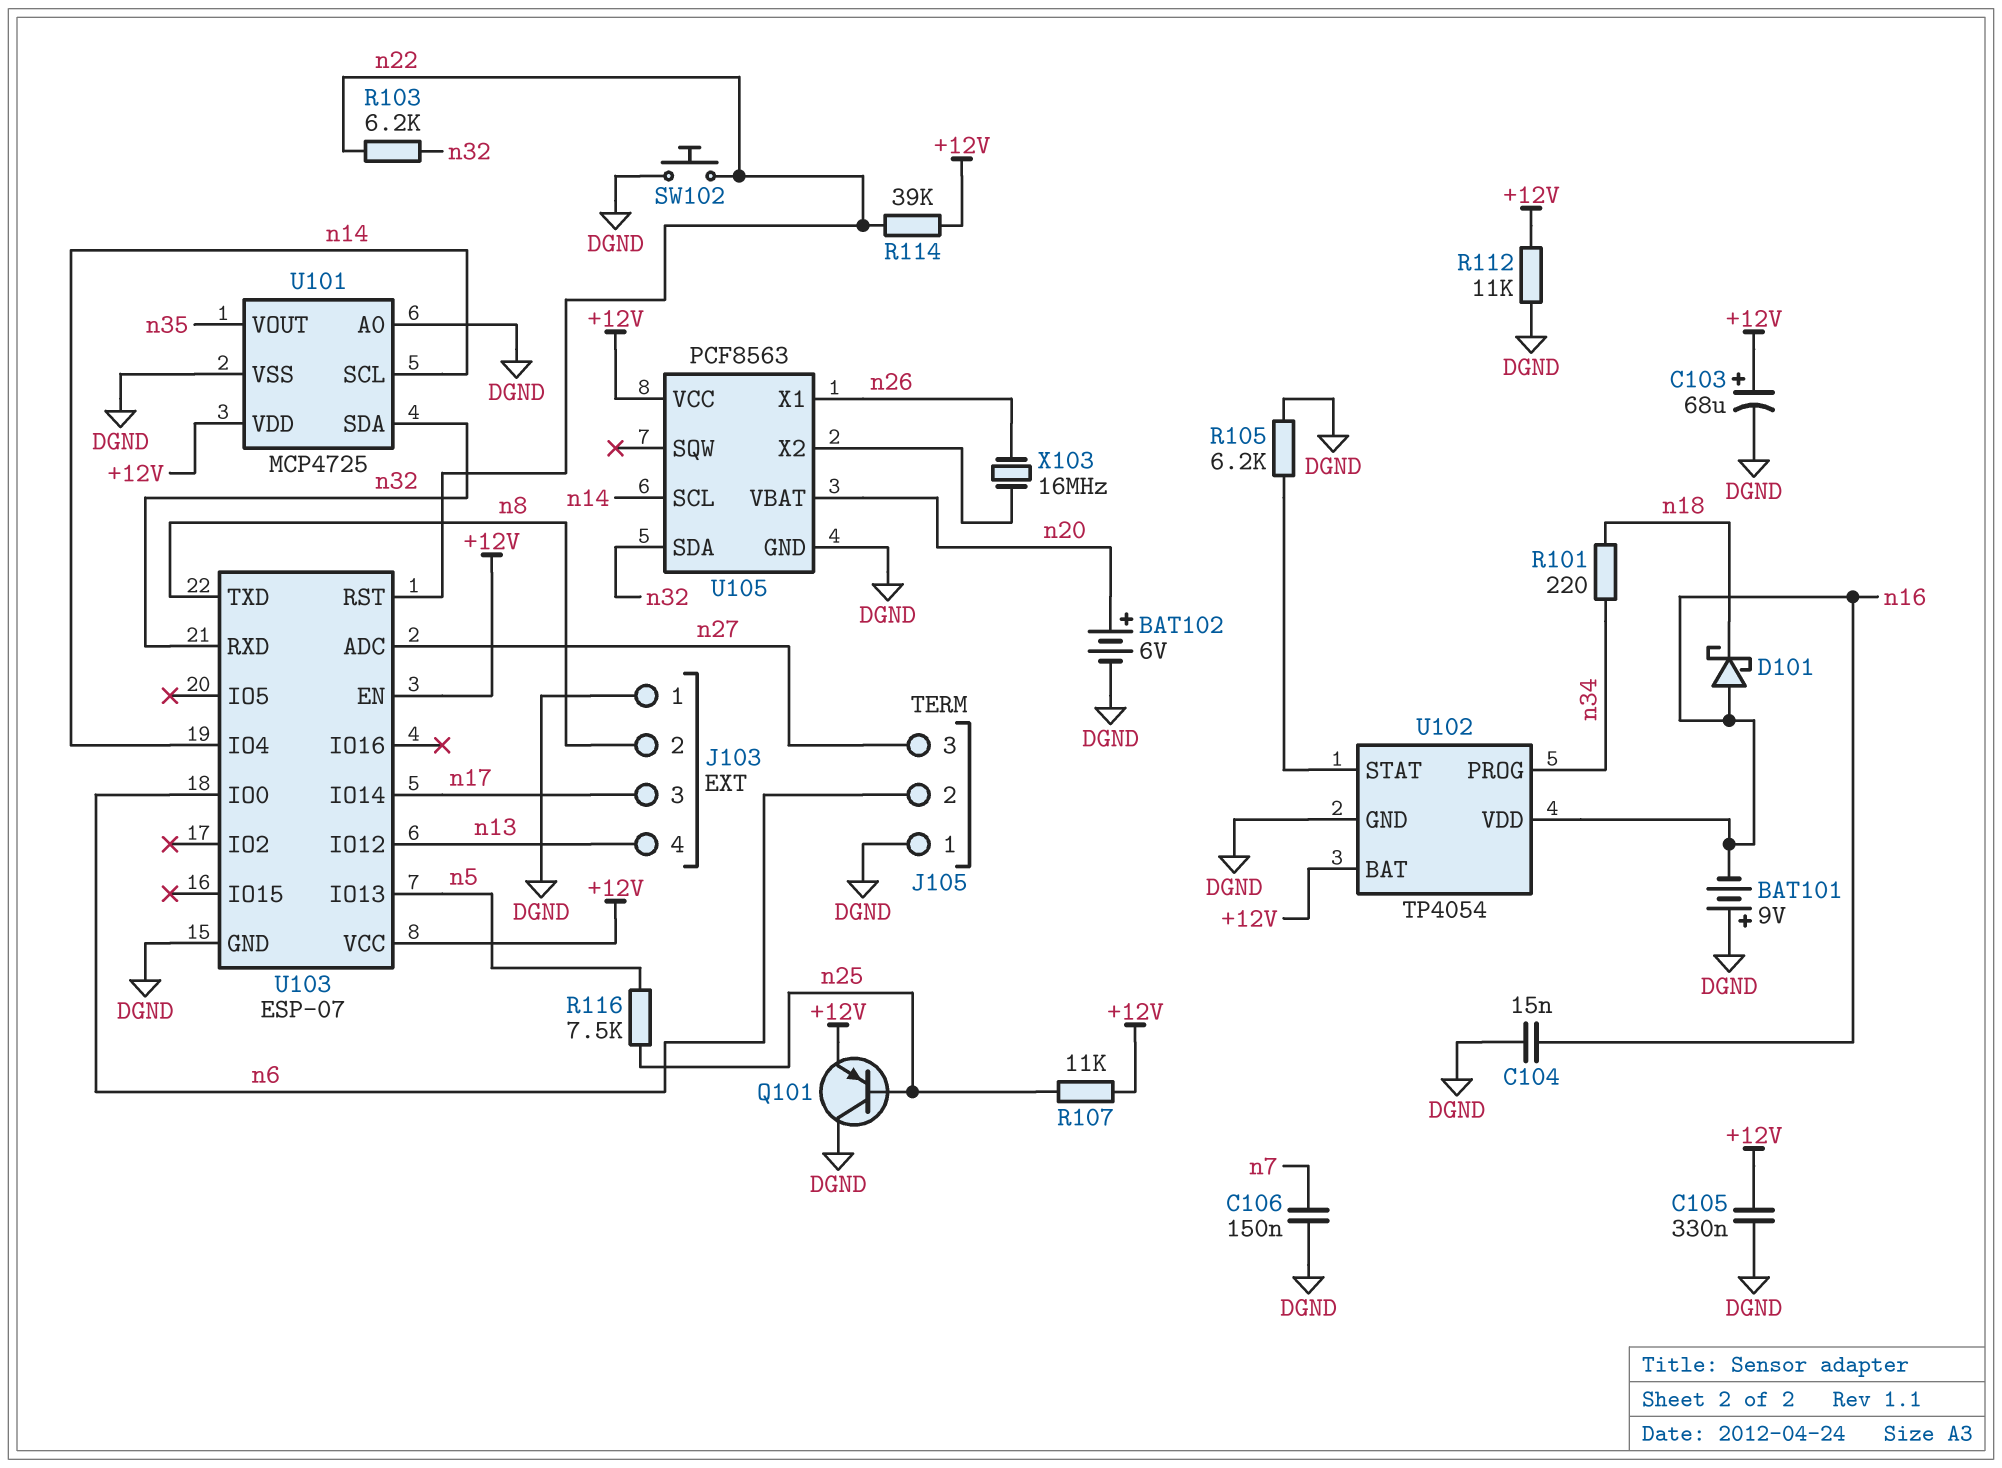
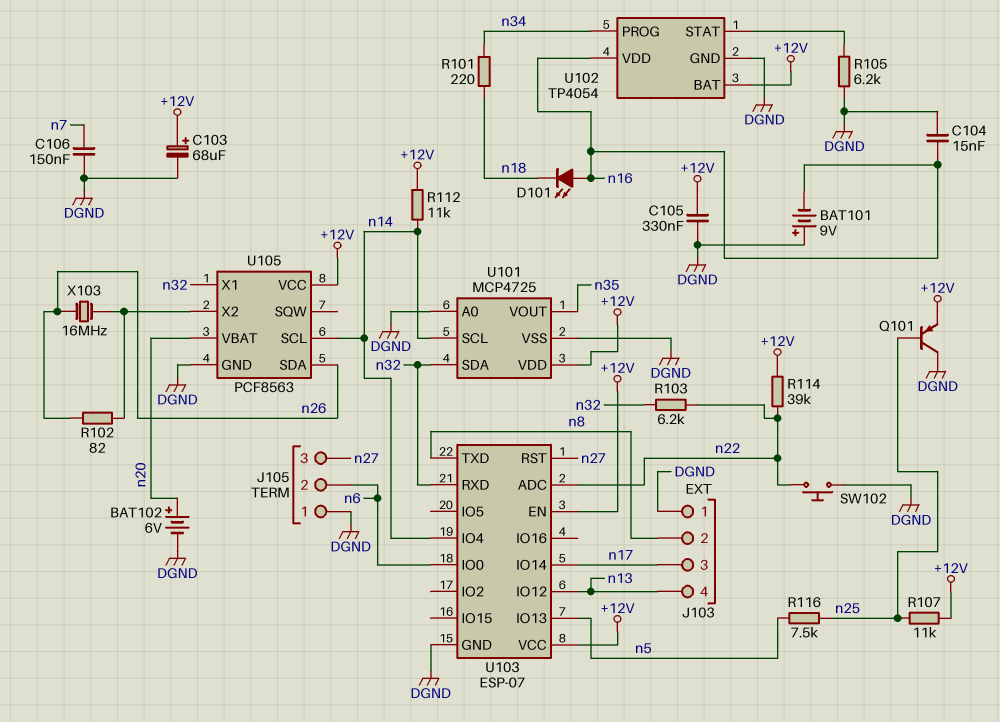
D101: schottky (A n16, K n18) -> LED (A n16, K n18)
R102: none -> 82 (U105/X2, n26)
R112: 11k (+12V, DGND) -> 11k (+12V, n14)
U103 pin ADC: n27 -> n22
U103 pin RST: n22 -> n27
U105 pin SDA: n32 -> n26
U105 pin X1: n26 -> n32

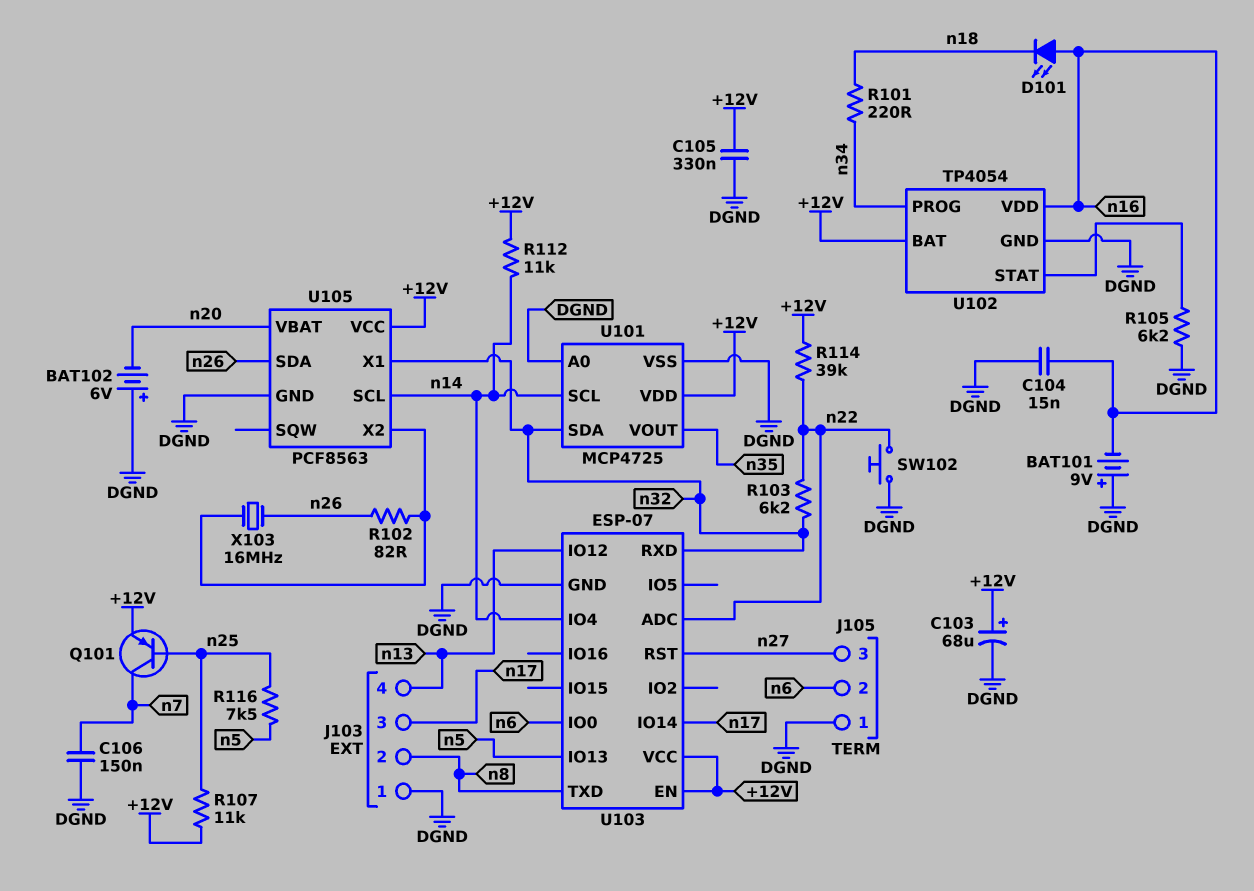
BAT102: 6V (plus n20, minus DGND) -> 6V (plus DGND, minus n20)
Q101: PNP (B n25, C DGND, E +12V) -> PNP (B n25, C n7, E +12V)

